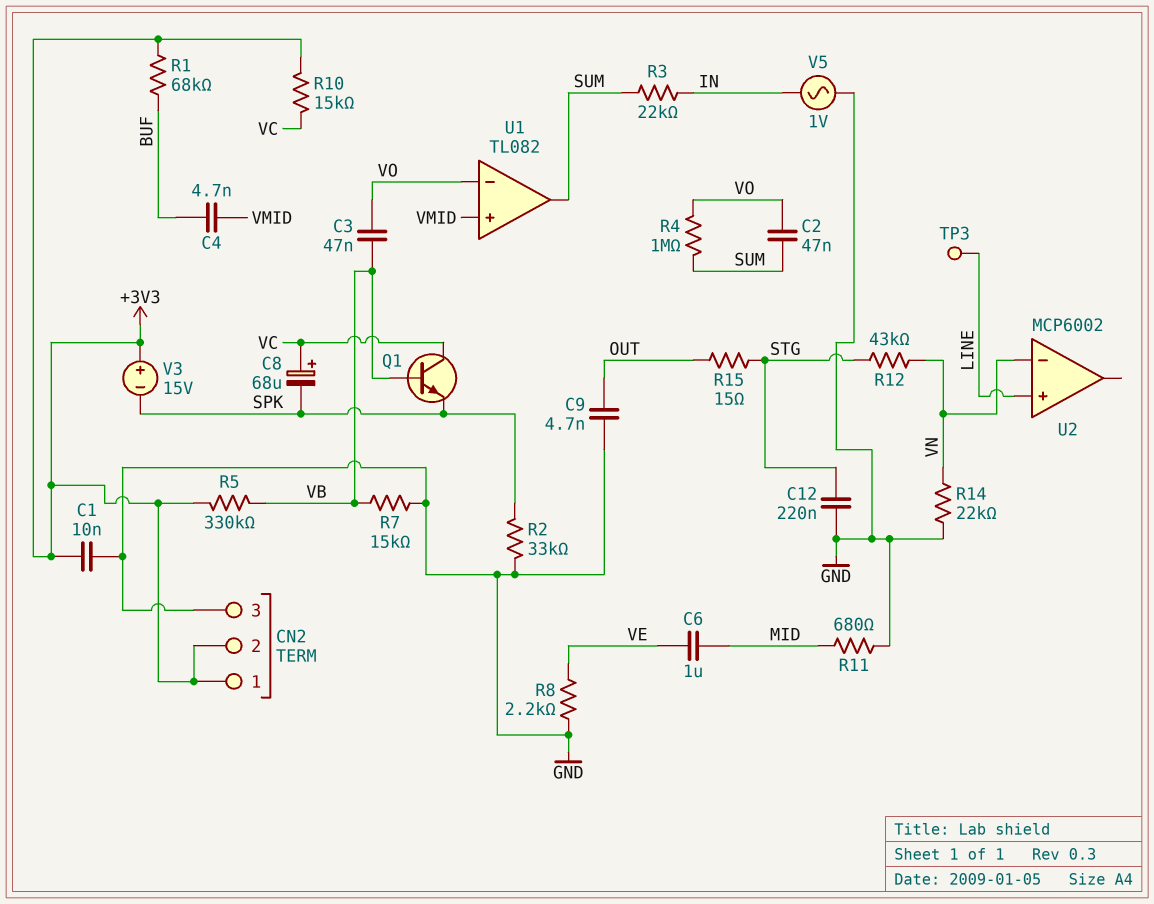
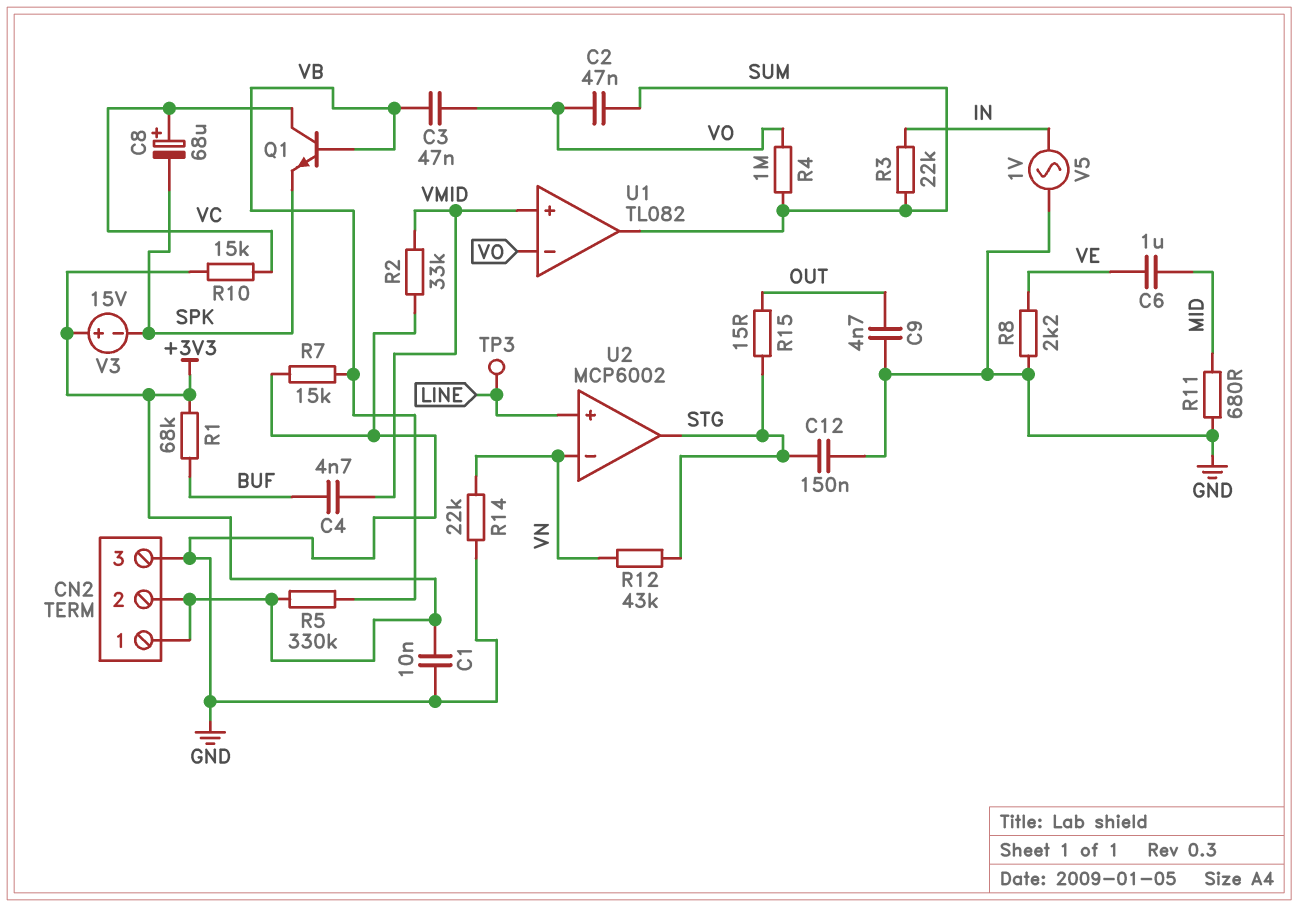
C12: 220nF (GND, STG) -> 150nF (GND, STG)
R2: 33k (GND, SPK) -> 33k (GND, VMID)
U2 pin out: none -> STG

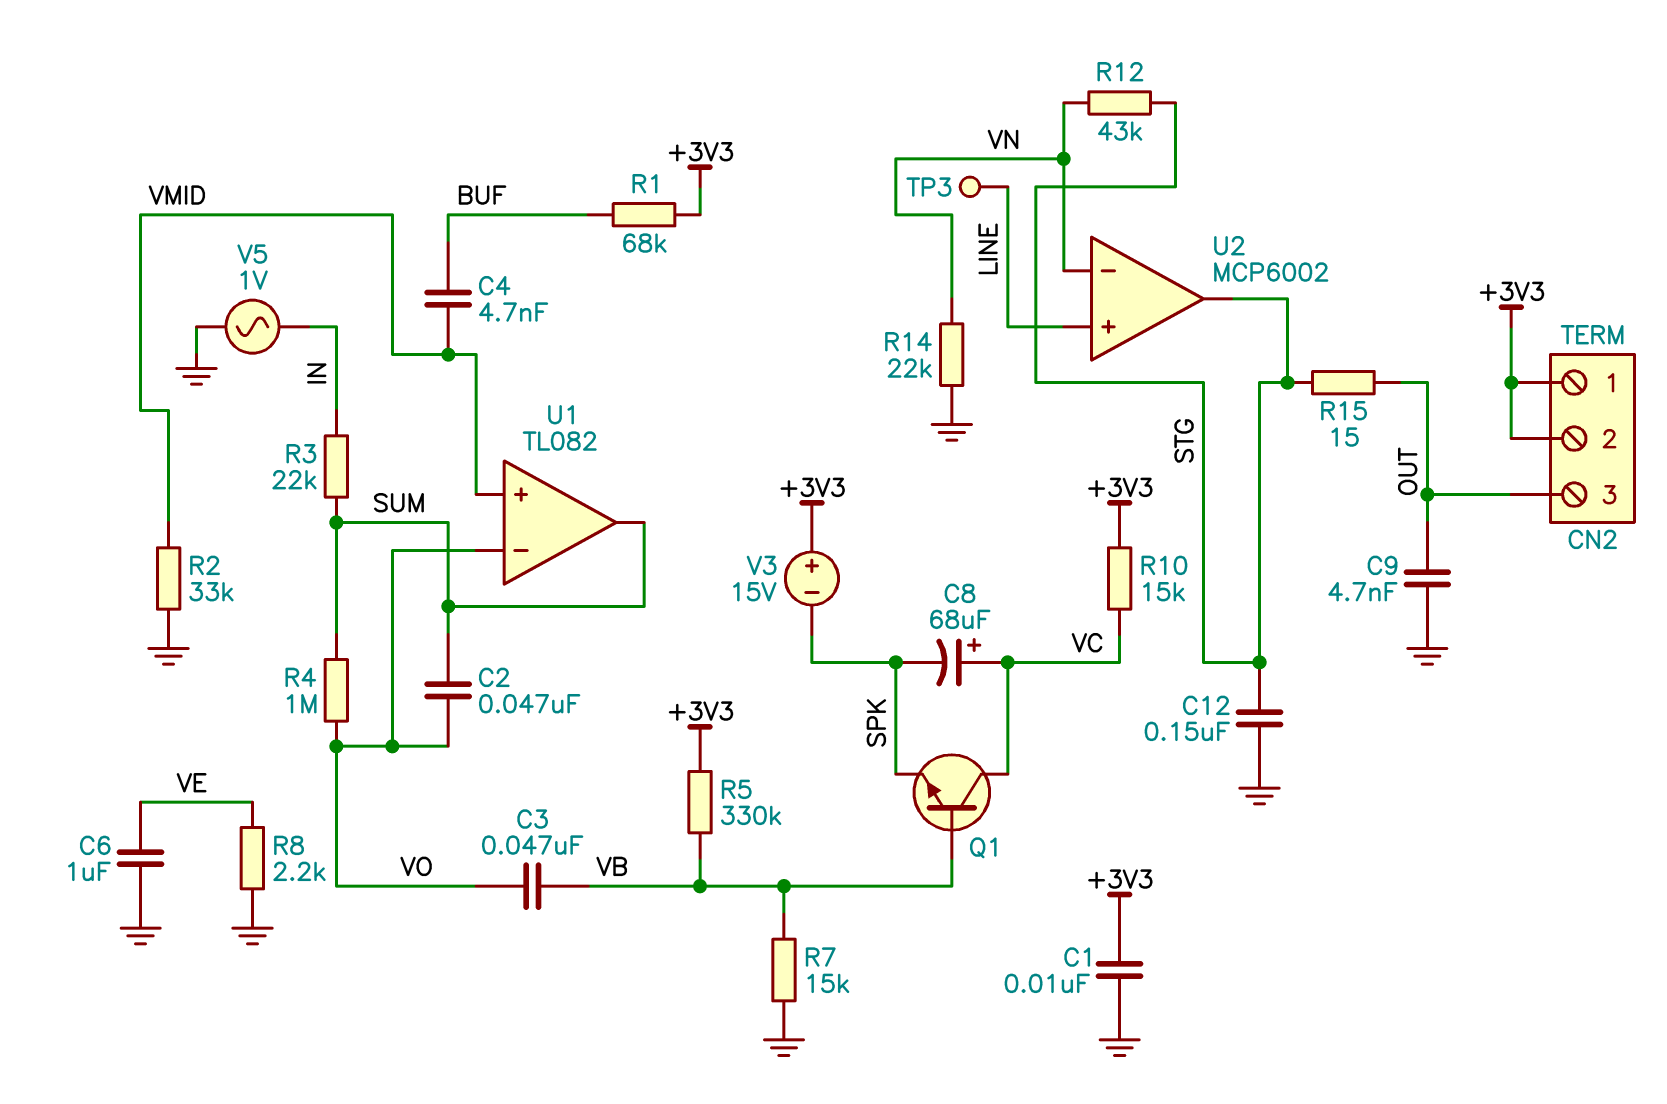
C6: 1uF (MID, VE) -> 1uF (GND, VE)
CN2 pin 3: GND -> OUT
R11: 680 (GND, MID) -> none

